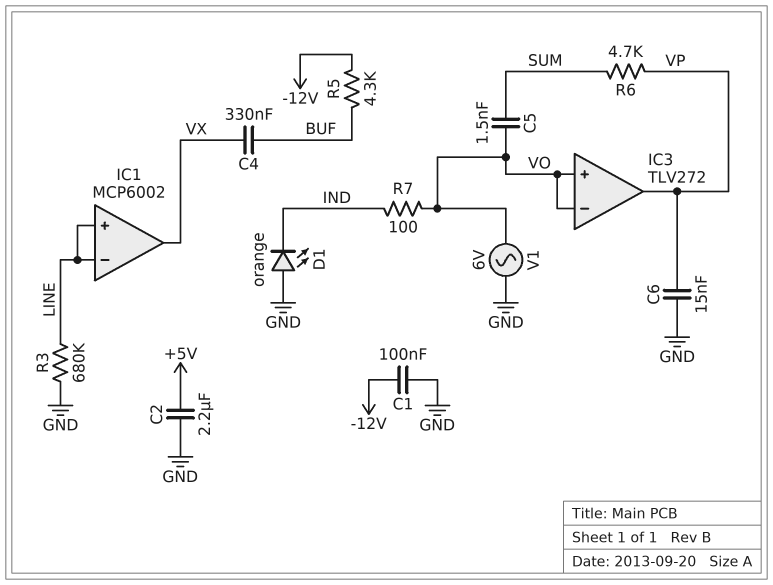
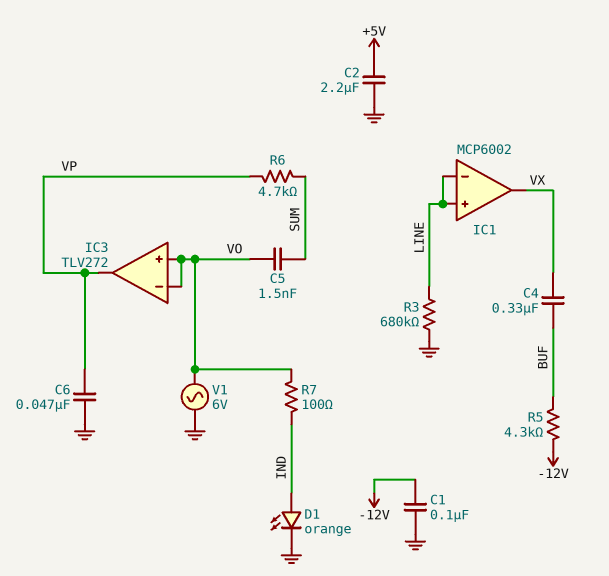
C6: 15nF (GND, VP) -> 47nF (GND, VP)
D1: LED orange (A GND, K IND) -> LED orange (A IND, K GND)

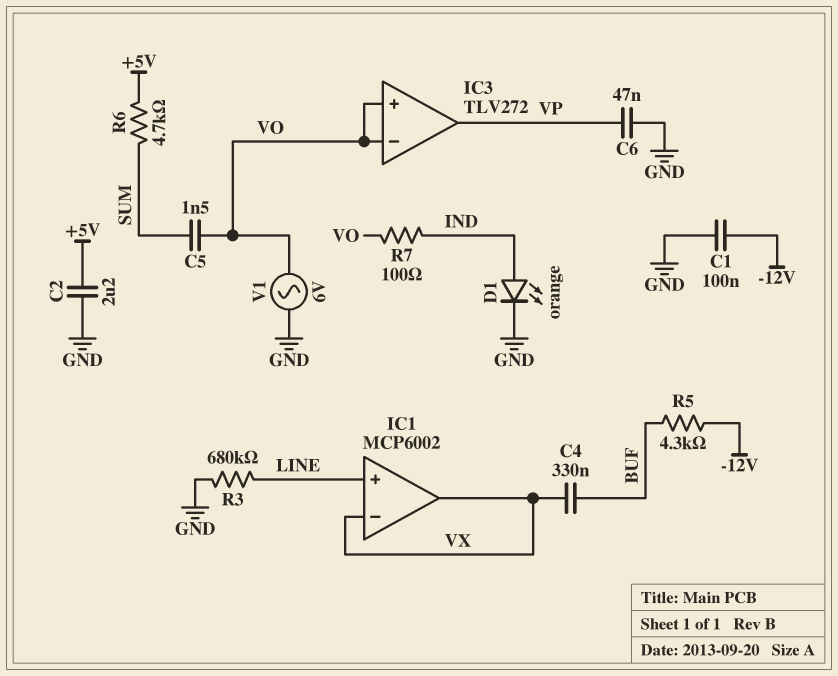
IC1 pin in-: LINE -> VX
R6: 4.7k (SUM, VP) -> 4.7k (+5V, SUM)

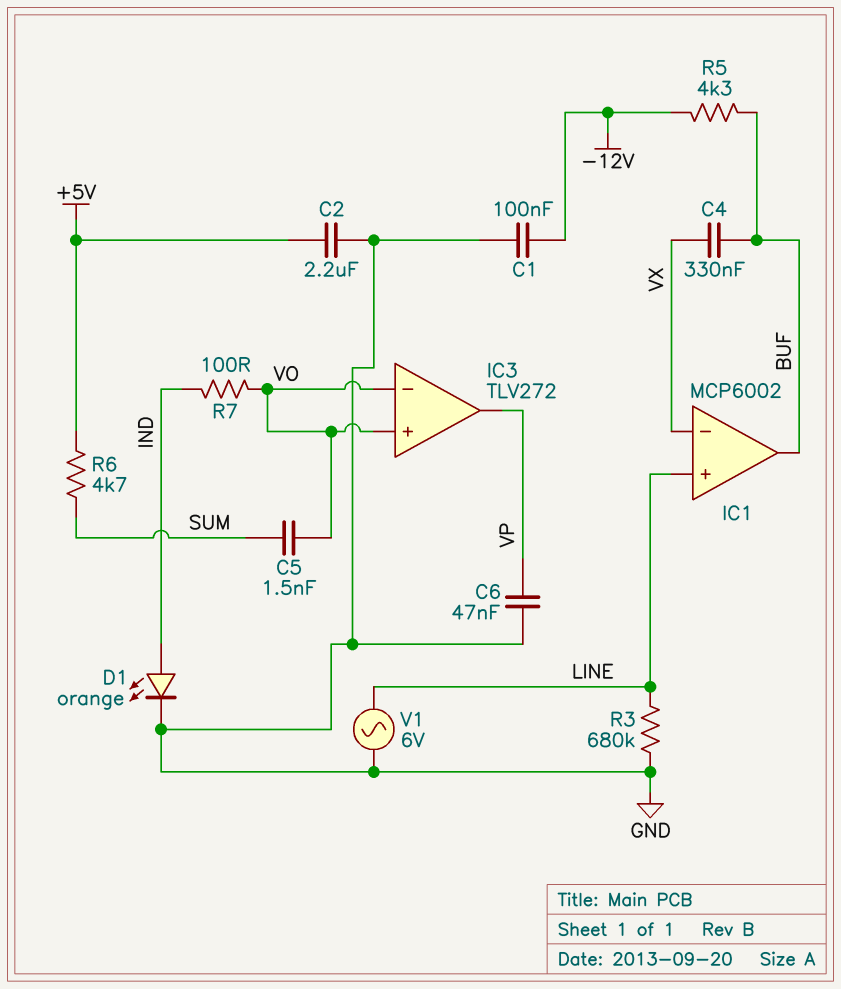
IC1 pin out: VX -> BUF
V1: AC 6V (GND, VO) -> AC 6V (GND, LINE)

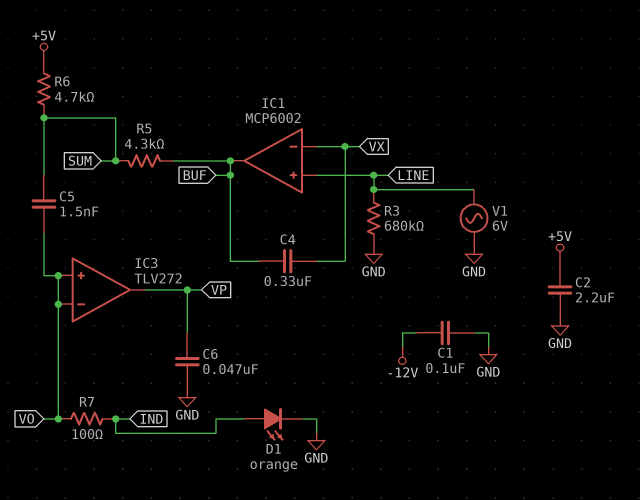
R5: 4.3k (-12V, BUF) -> 4.3k (BUF, SUM)

